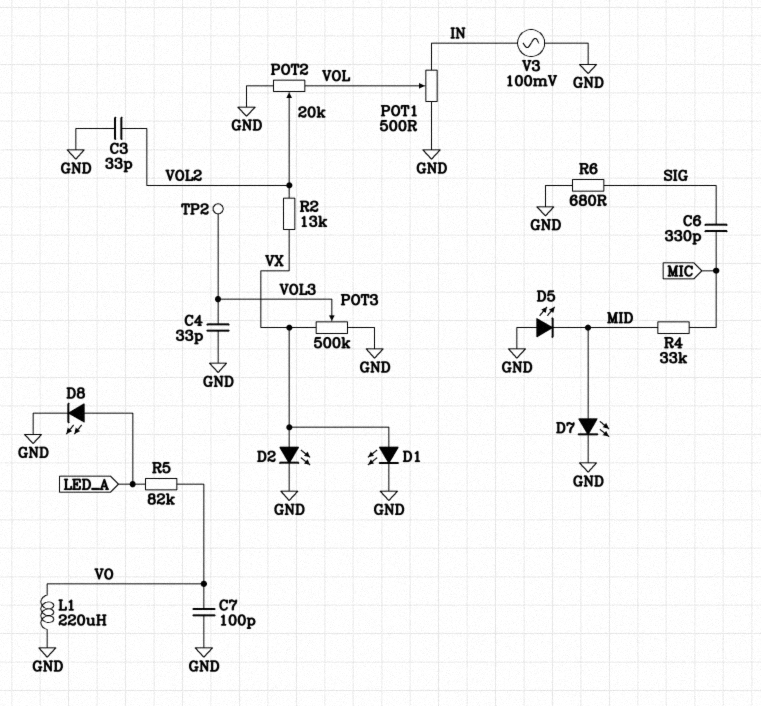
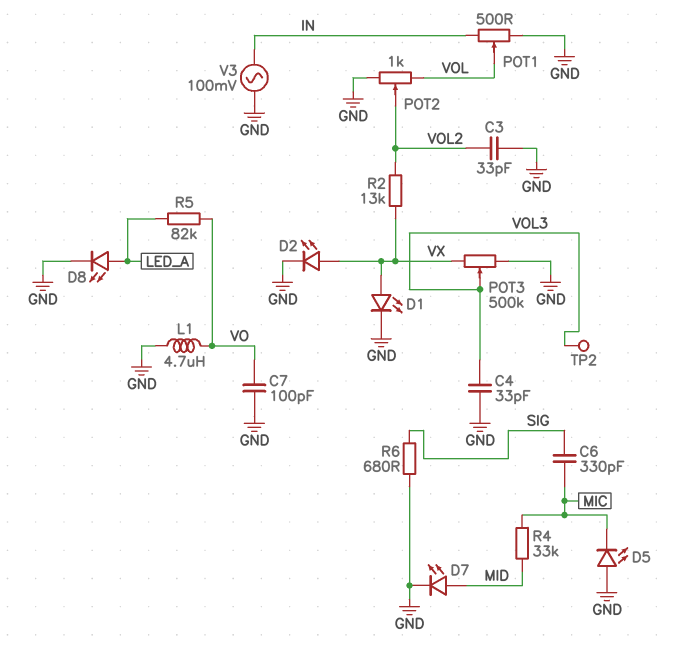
D5: LED (A GND, K MID) -> LED (A GND, K MIC)
L1: 220uH (GND, VO) -> 4.7uH (GND, VO)
POT2: 20k (GND, VOL, wiper VOL2) -> 1k (GND, VOL, wiper VOL2)

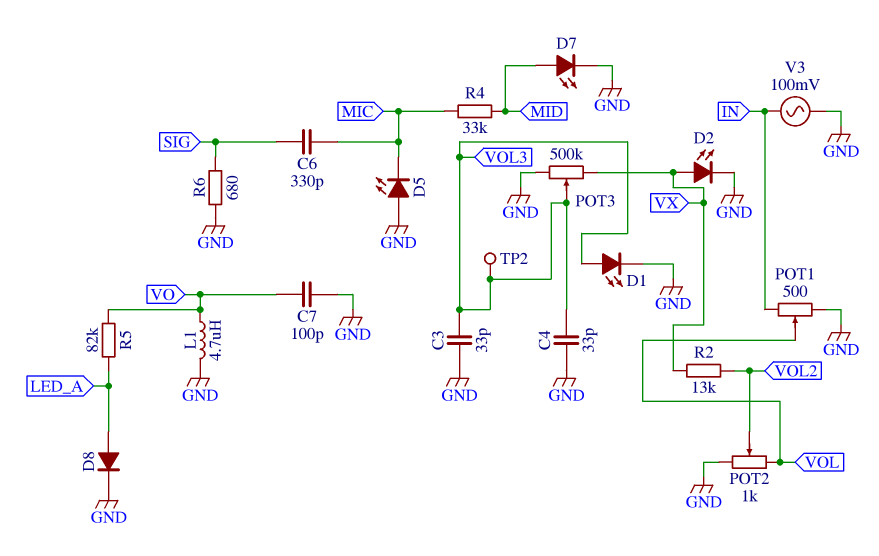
C3: 33pF (GND, VOL2) -> 33pF (GND, VOL3)
D1: LED (A VX, K GND) -> LED (A VOL3, K GND)
D8: LED (A LED_A, K GND) -> diode (A LED_A, K GND)

